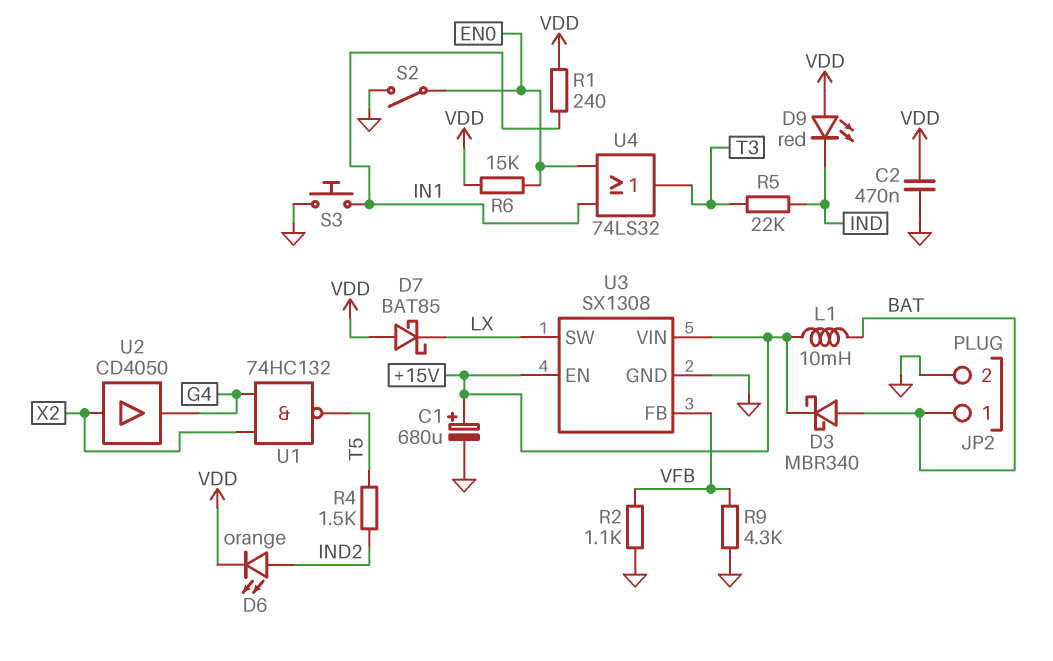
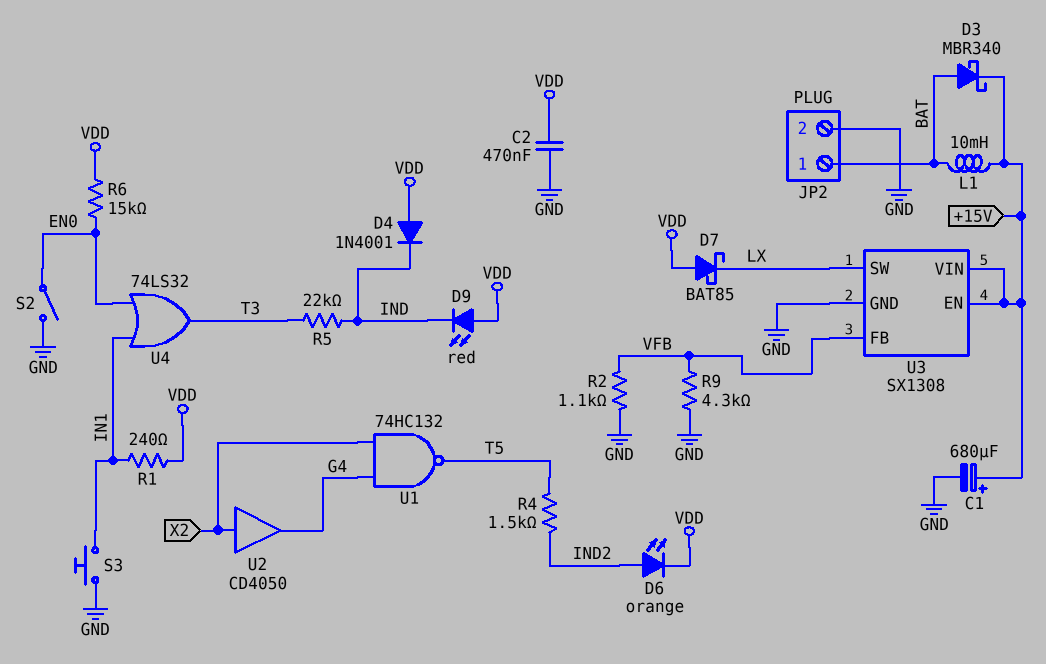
D4: none -> diode 1N4001 (A VDD, K IND)

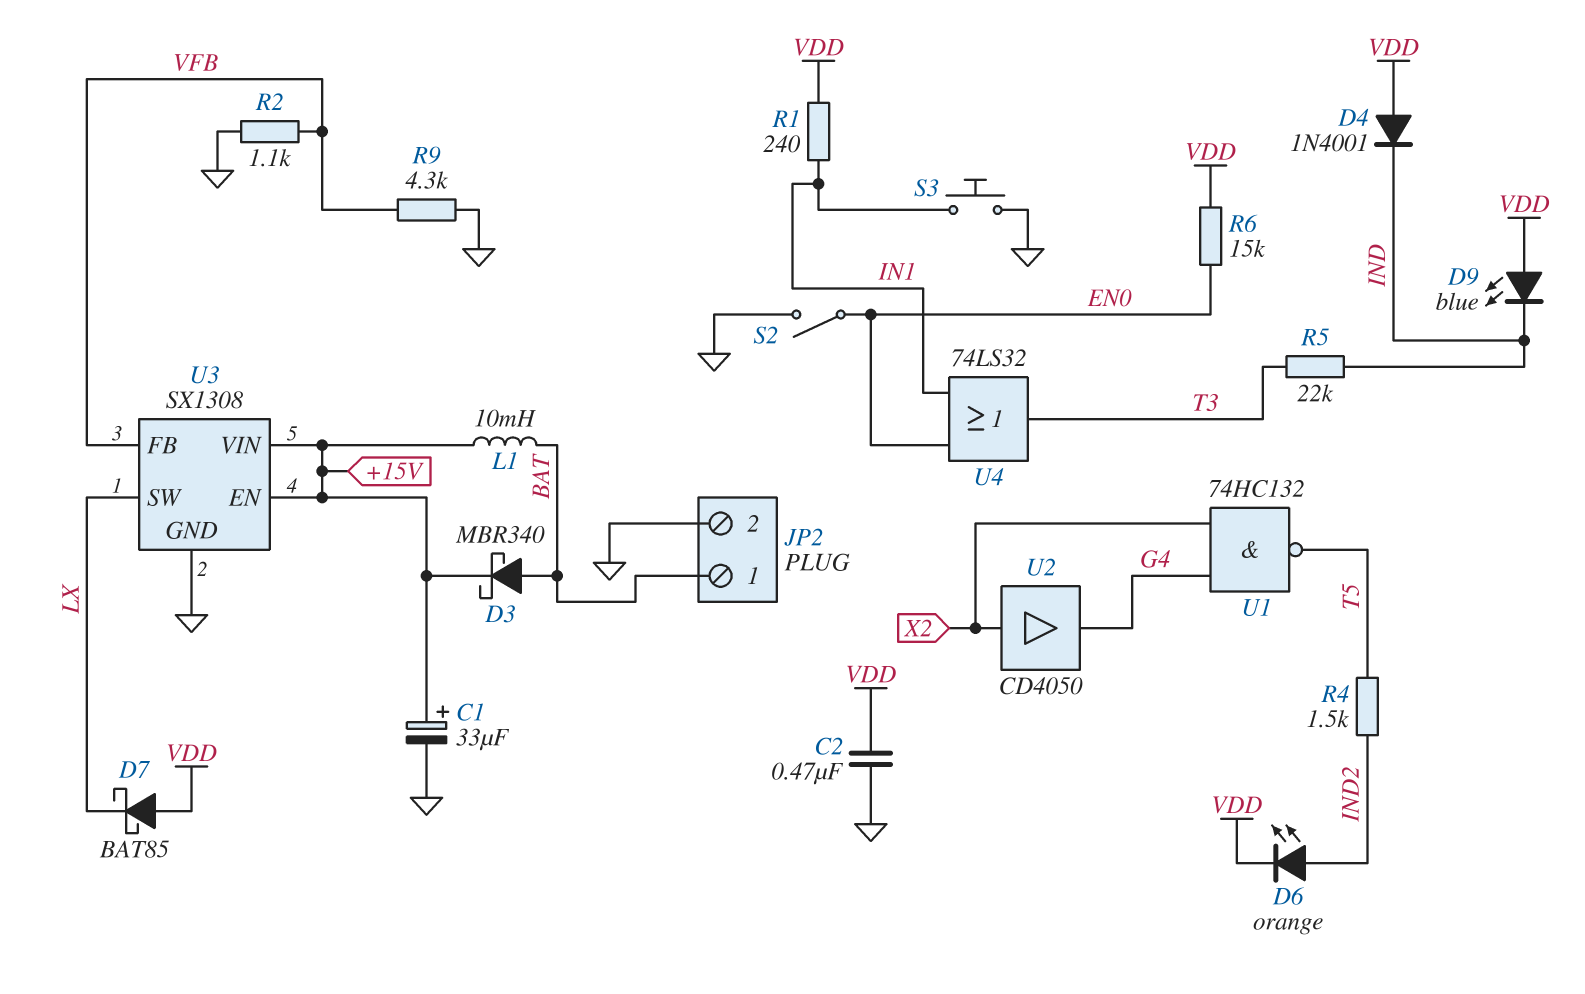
C1: 680uF (plus +15V, minus GND) -> 33uF (plus +15V, minus GND)
D9: LED red (A VDD, K IND) -> LED blue (A VDD, K IND)

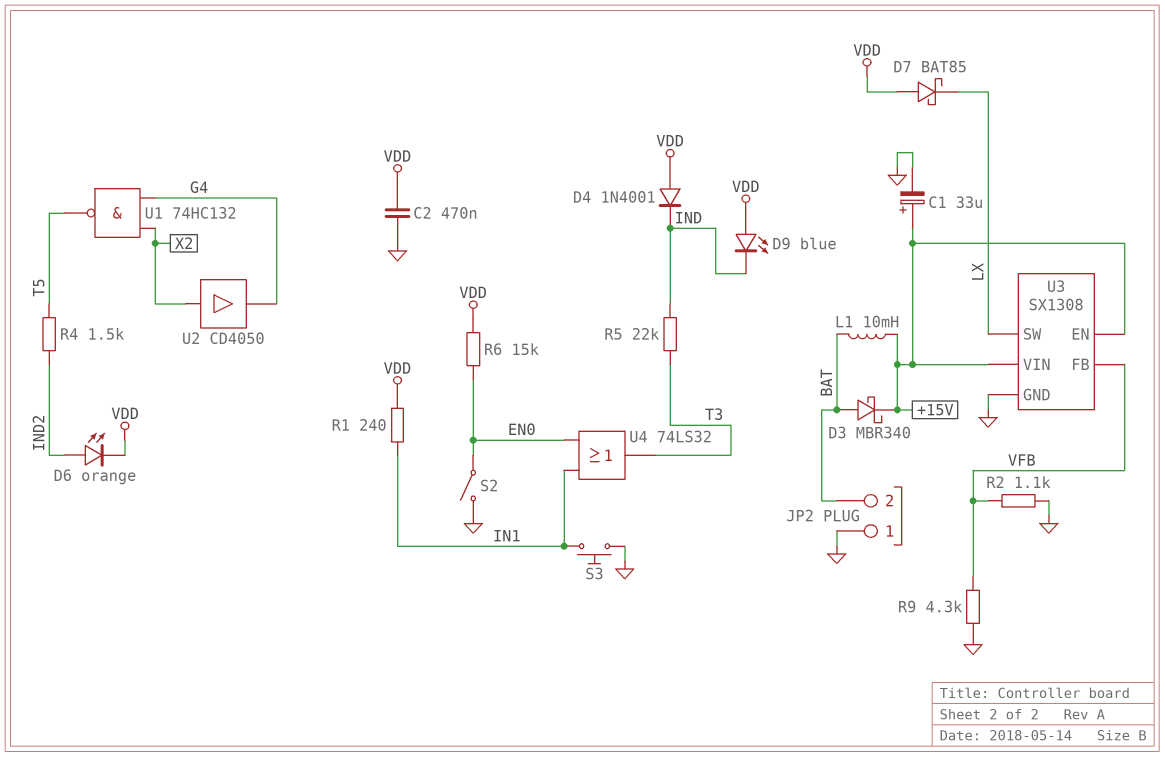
JP2 pin 1: BAT -> GND
JP2 pin 2: GND -> BAT

